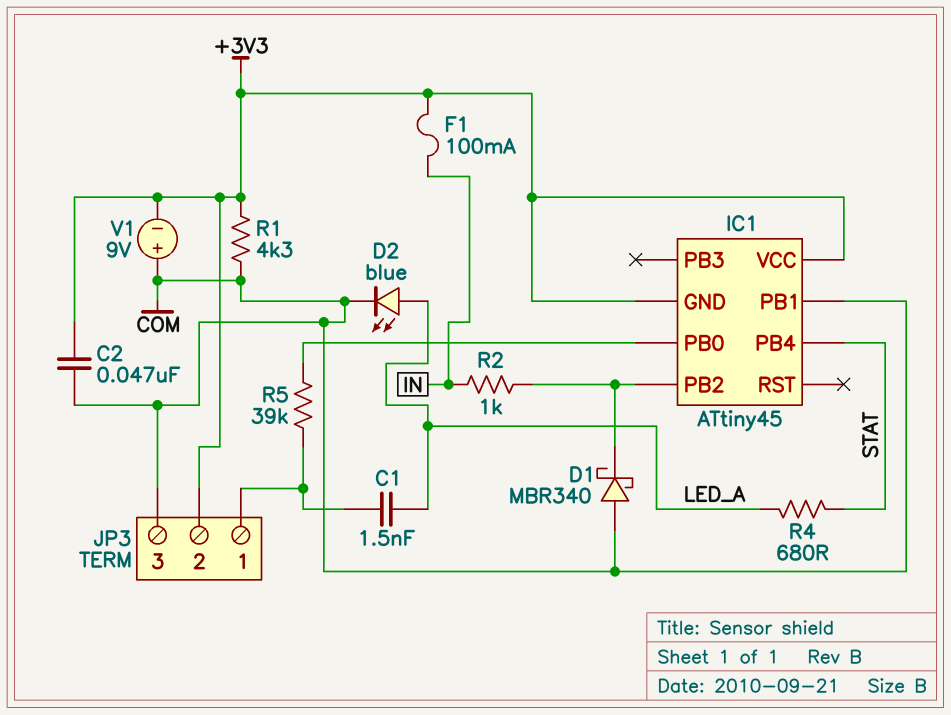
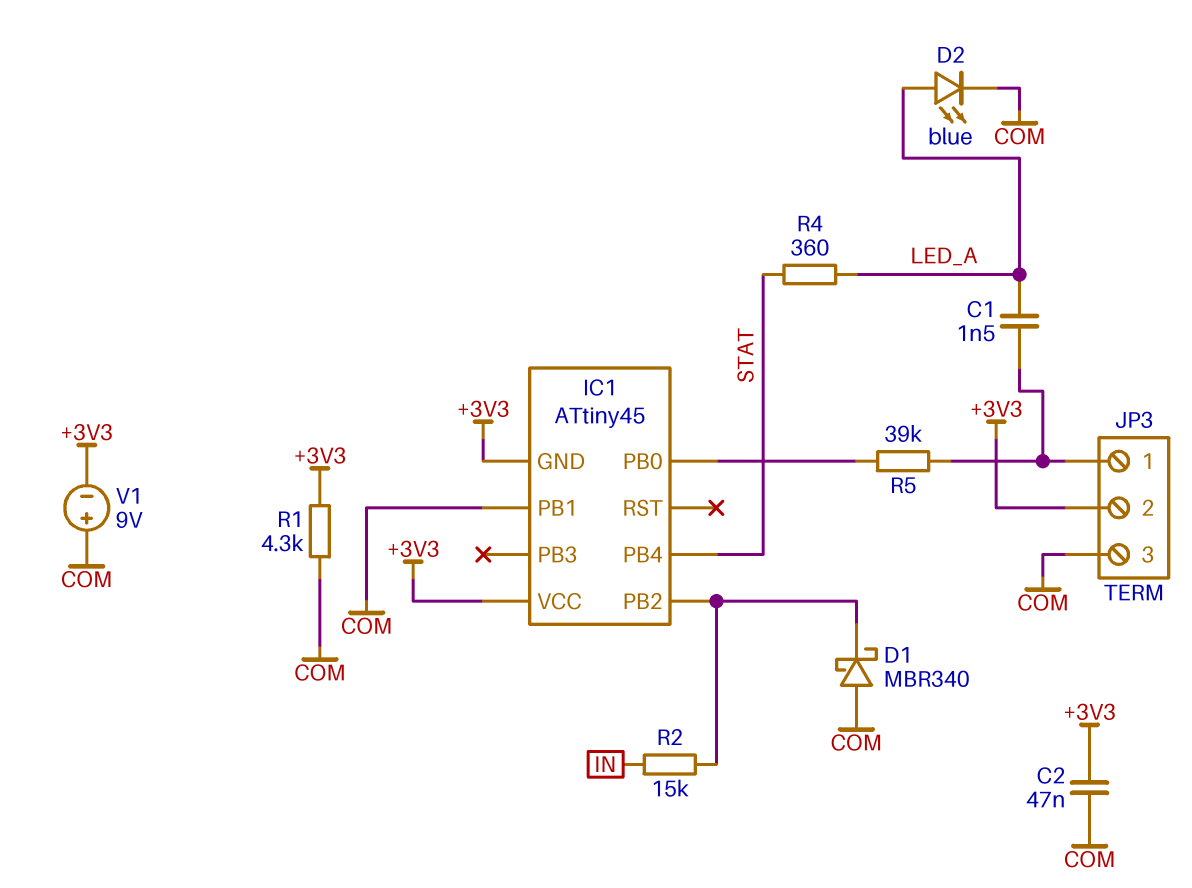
F1: 100mA (+3V3, IN) -> none
R2: 1k (IC1/PB2, IN) -> 15k (IC1/PB2, IN)
R4: 680 (LED_A, STAT) -> 360 (LED_A, STAT)

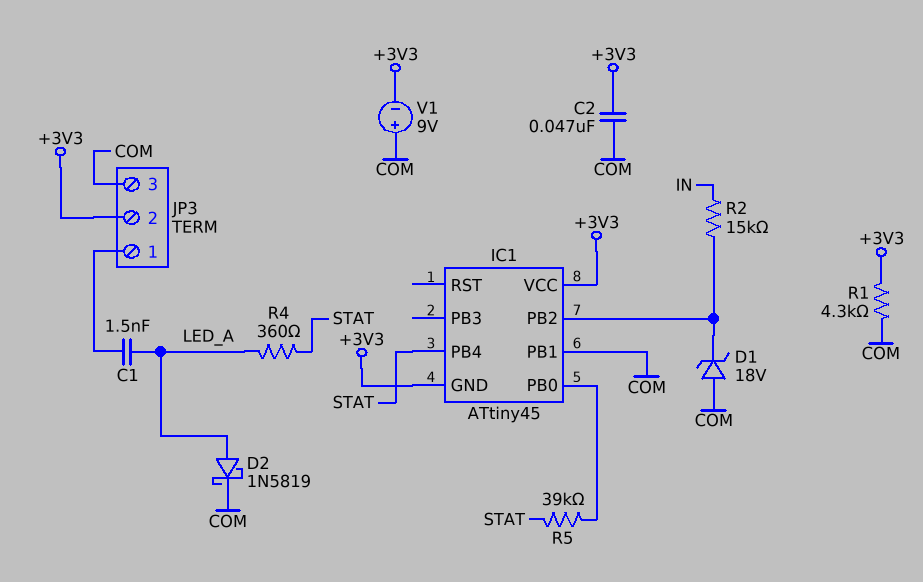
D1: schottky MBR340 (A COM, K IC1/PB2) -> zener 18V (A COM, K IC1/PB2)
D2: LED blue (A LED_A, K COM) -> schottky 1N5819 (A LED_A, K COM)
R5: 39k (IC1/PB0, JP3/1) -> 39k (IC1/PB0, STAT)

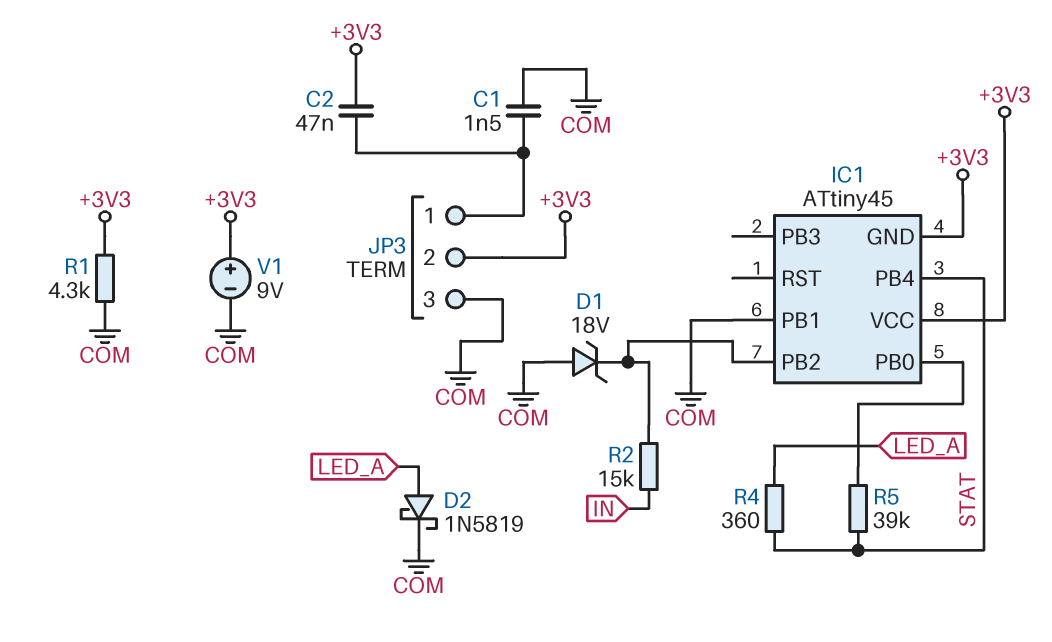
C1: 1.5nF (JP3/1, LED_A) -> 1.5nF (COM, JP3/1)
C2: 47nF (+3V3, COM) -> 47nF (+3V3, JP3/1)
V1: 9V (plus COM, minus +3V3) -> 9V (plus +3V3, minus COM)

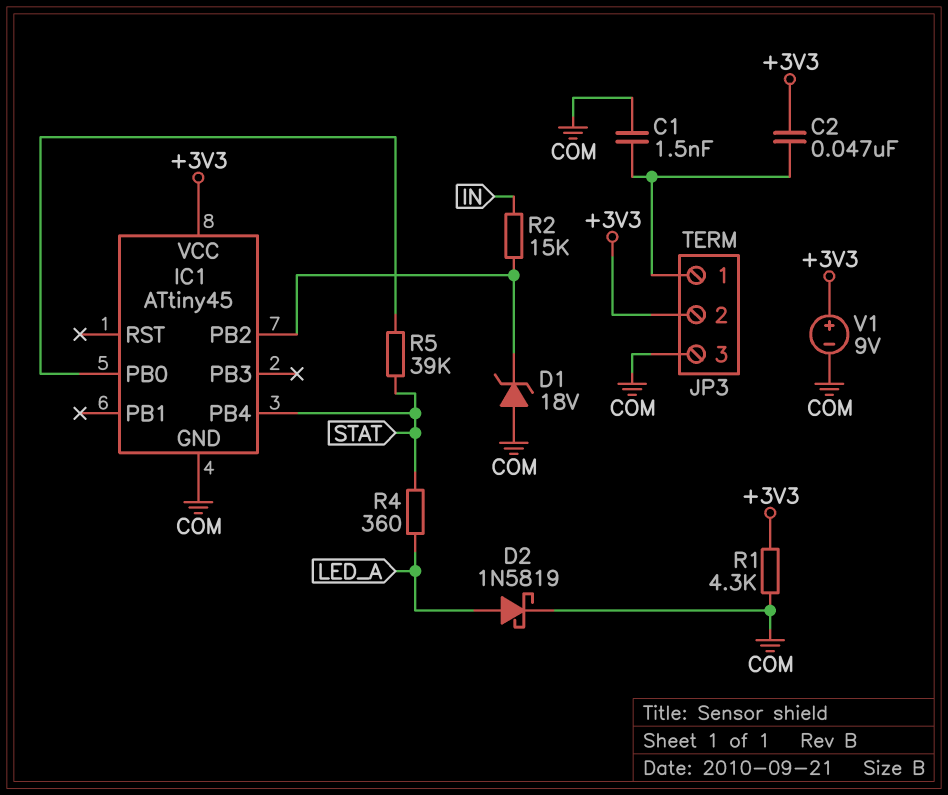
IC1 pin GND: +3V3 -> COM
IC1 pin PB1: COM -> none

